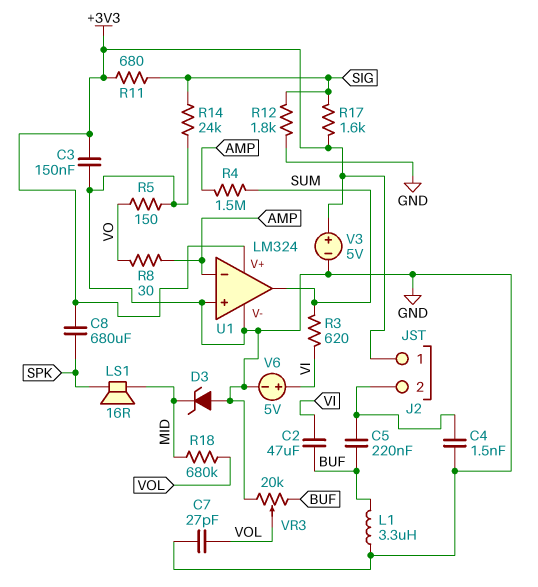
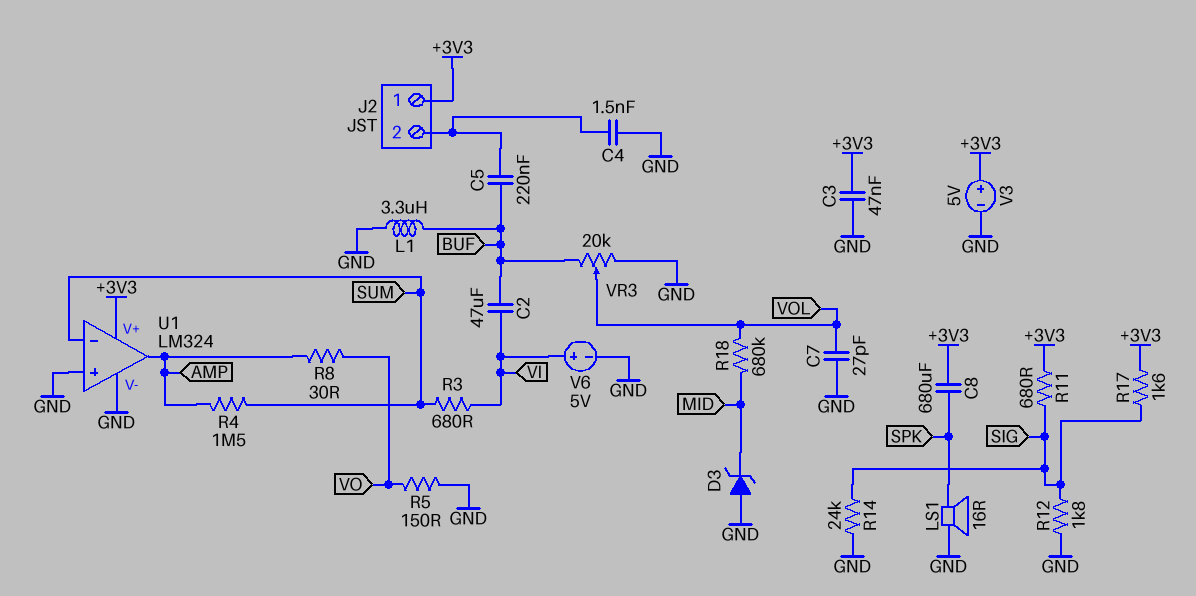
C3: 150nF (+3V3, GND) -> 47nF (+3V3, GND)
LS1: speaker 16R (MID, SPK) -> speaker 16R (GND, SPK)
R3: 620 (SUM, VI) -> 680 (SUM, VI)
U1 pin in-: AMP -> SUM
U1 pin out: SUM -> AMP

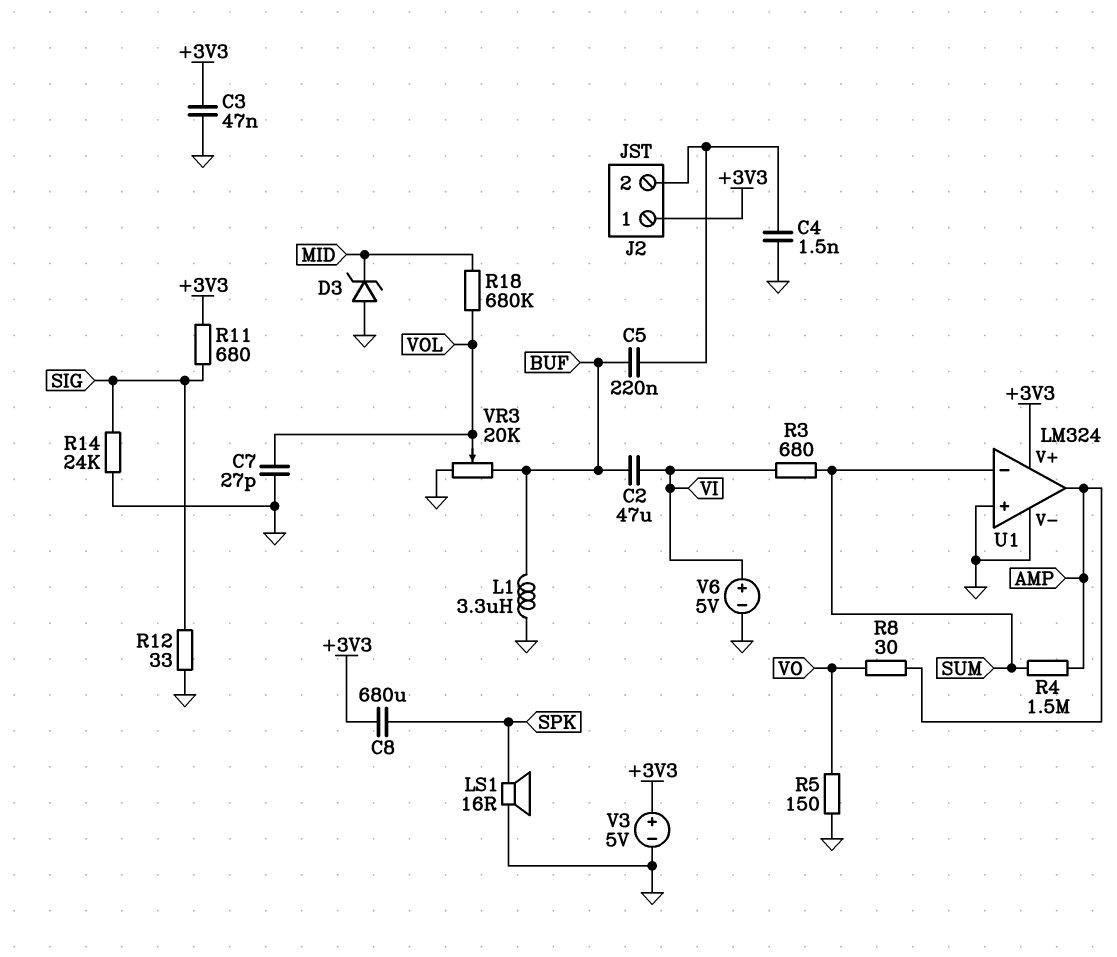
R12: 1.8k (GND, SIG) -> 33 (GND, SIG)
R17: 1.6k (+3V3, SIG) -> none

